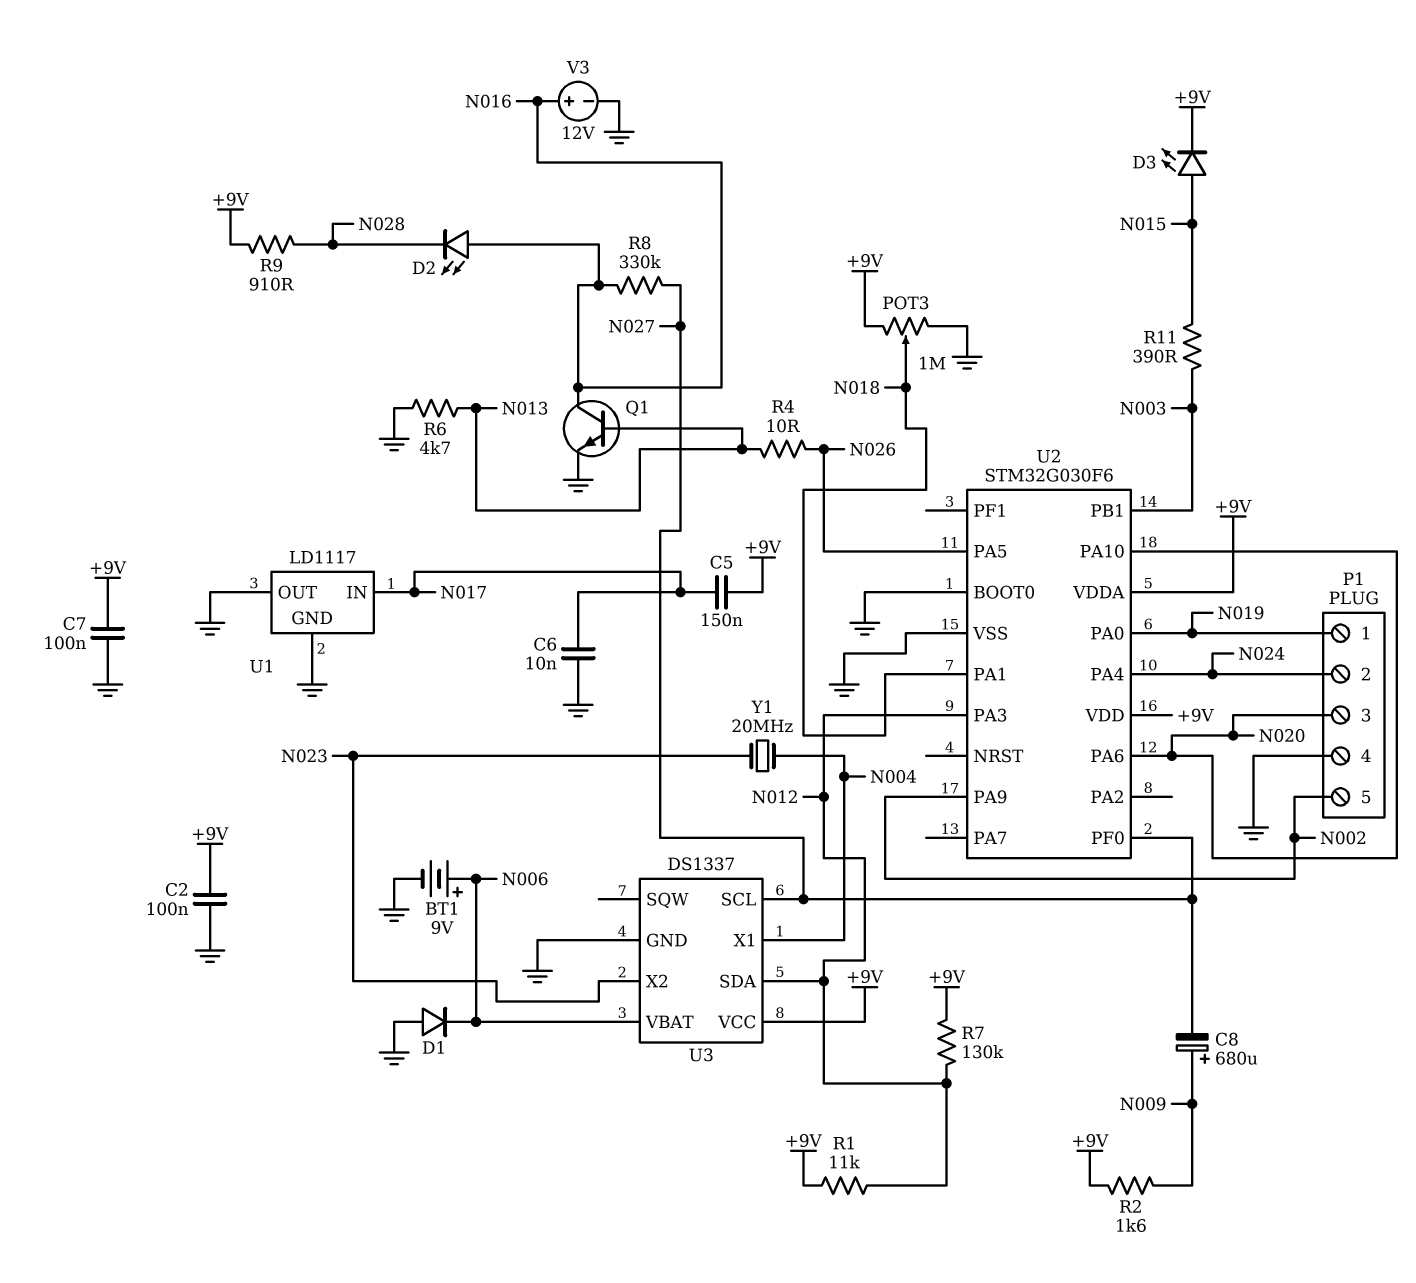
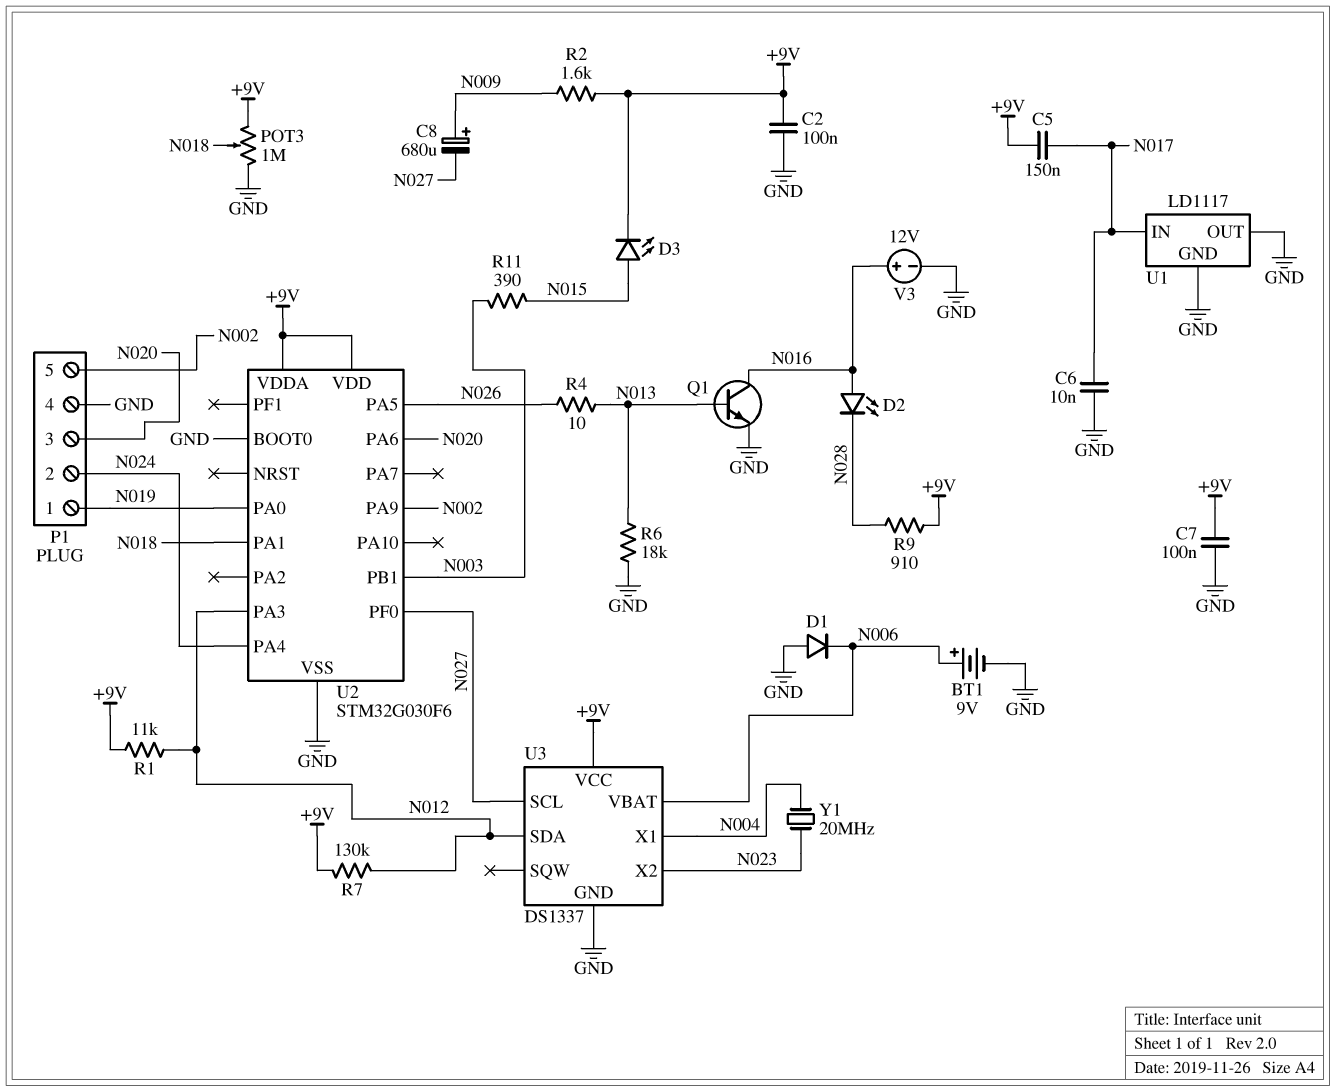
R6: 4.7k (GND, N013) -> 18k (GND, N013)
R8: 330k (N016, N027) -> none
U2 pin PA10: N020 -> none

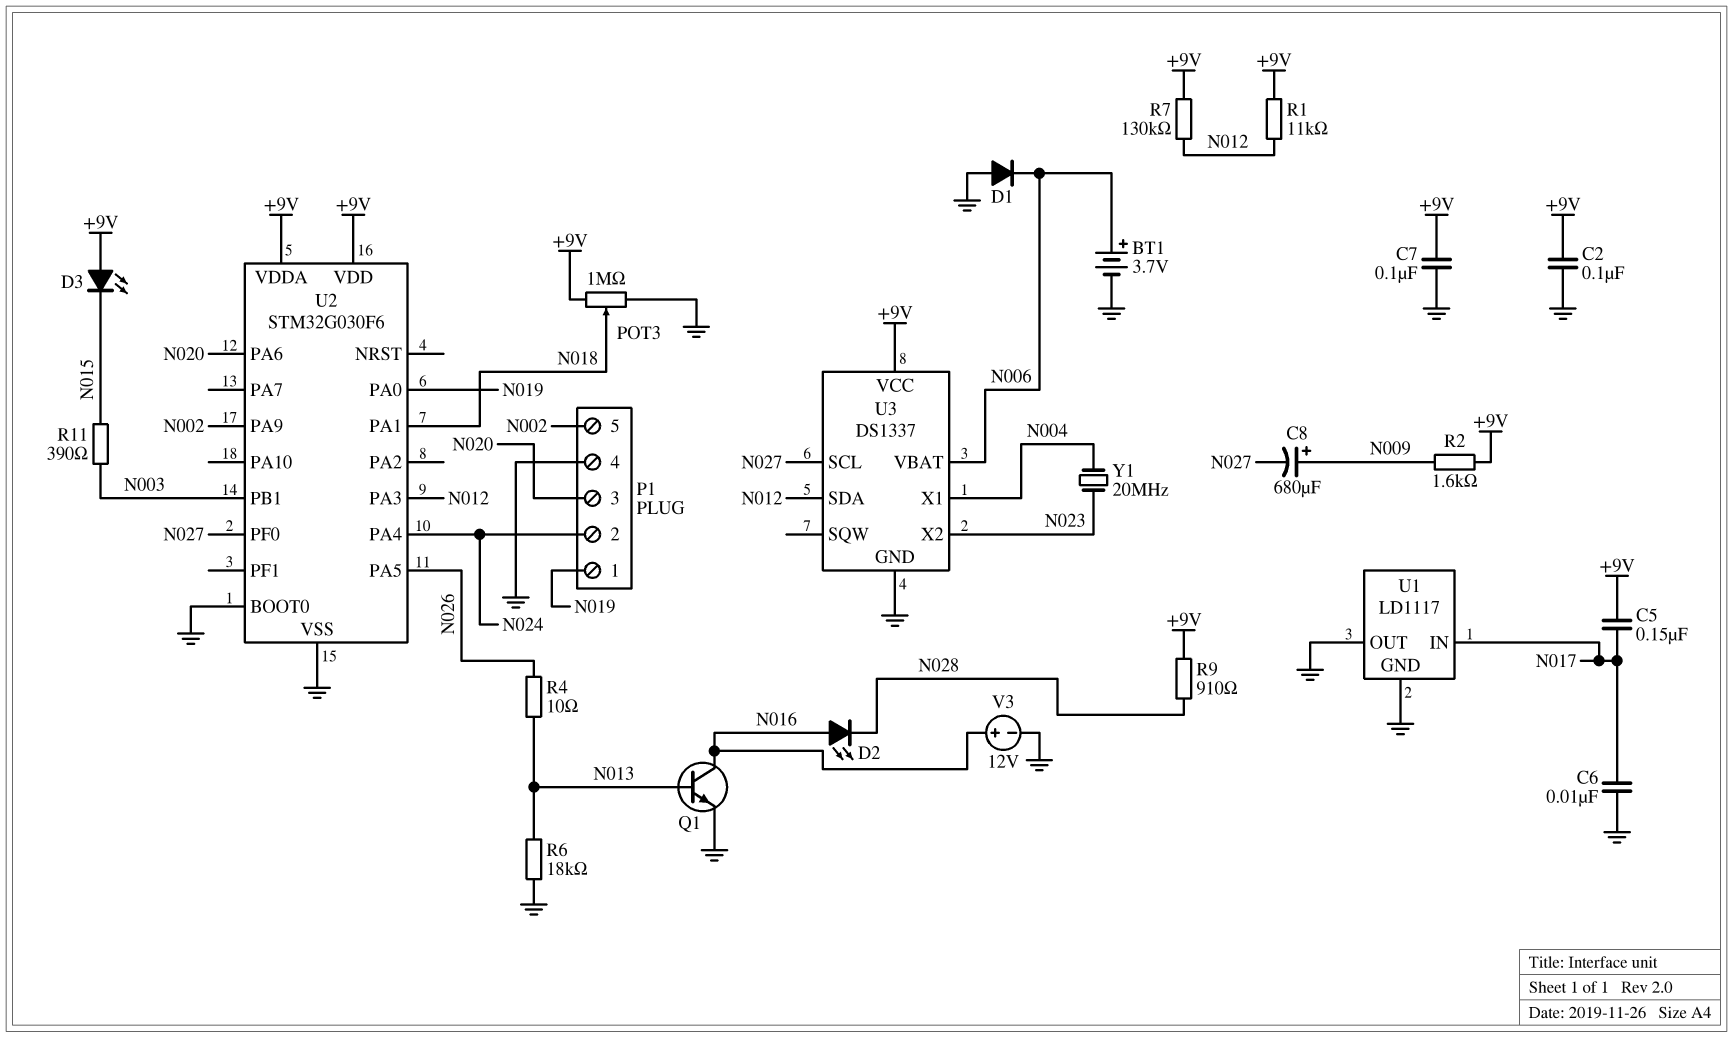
BT1: 9V (plus N006, minus GND) -> 3.7V (plus N006, minus GND)
D3: LED (A N015, K +9V) -> LED (A +9V, K N015)

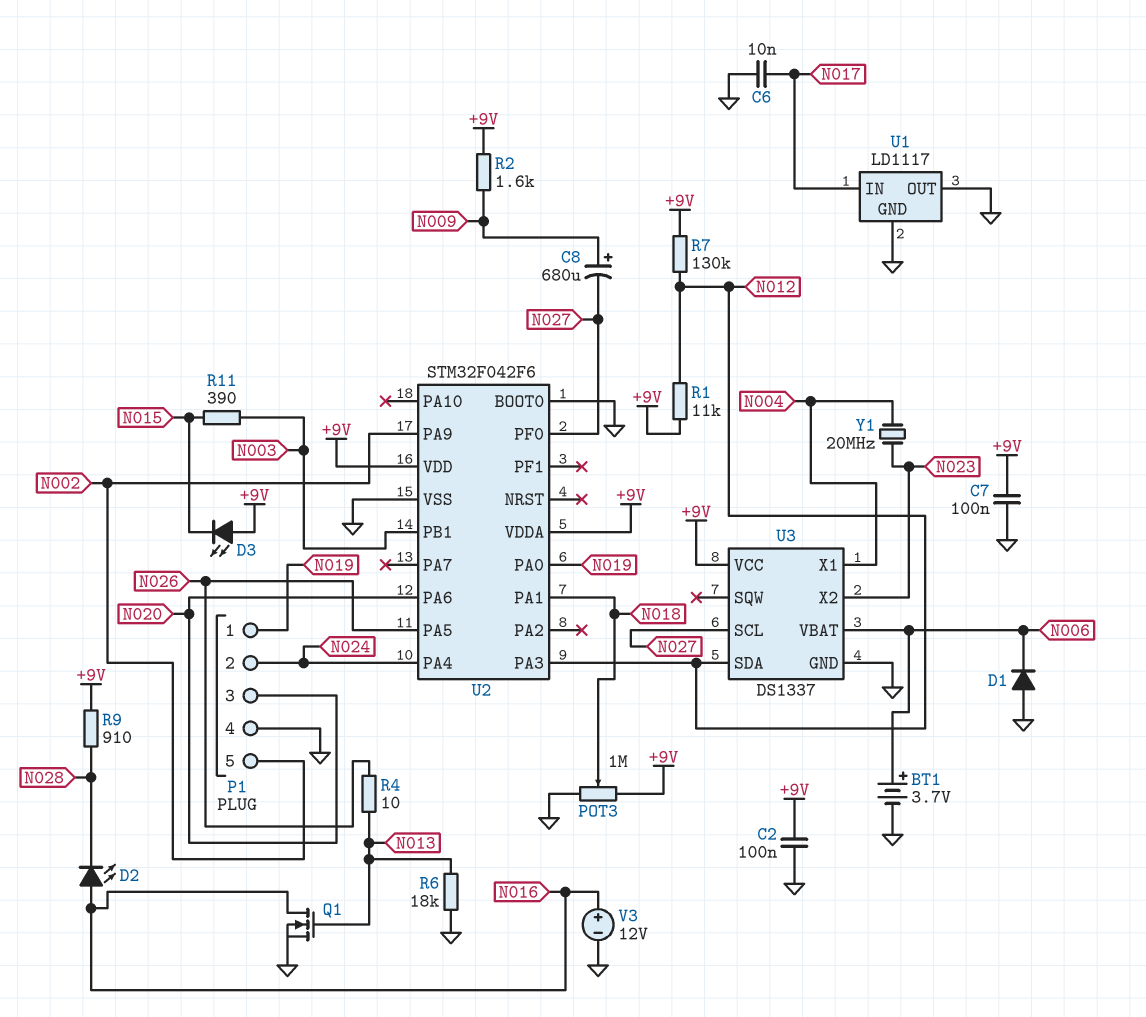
C5: 150nF (+9V, N017) -> none
Q1: NPN (B N013, C N016, E GND) -> NMOS (G N013, D N016, S GND)
U2: STM32G030F6 -> STM32F042F6

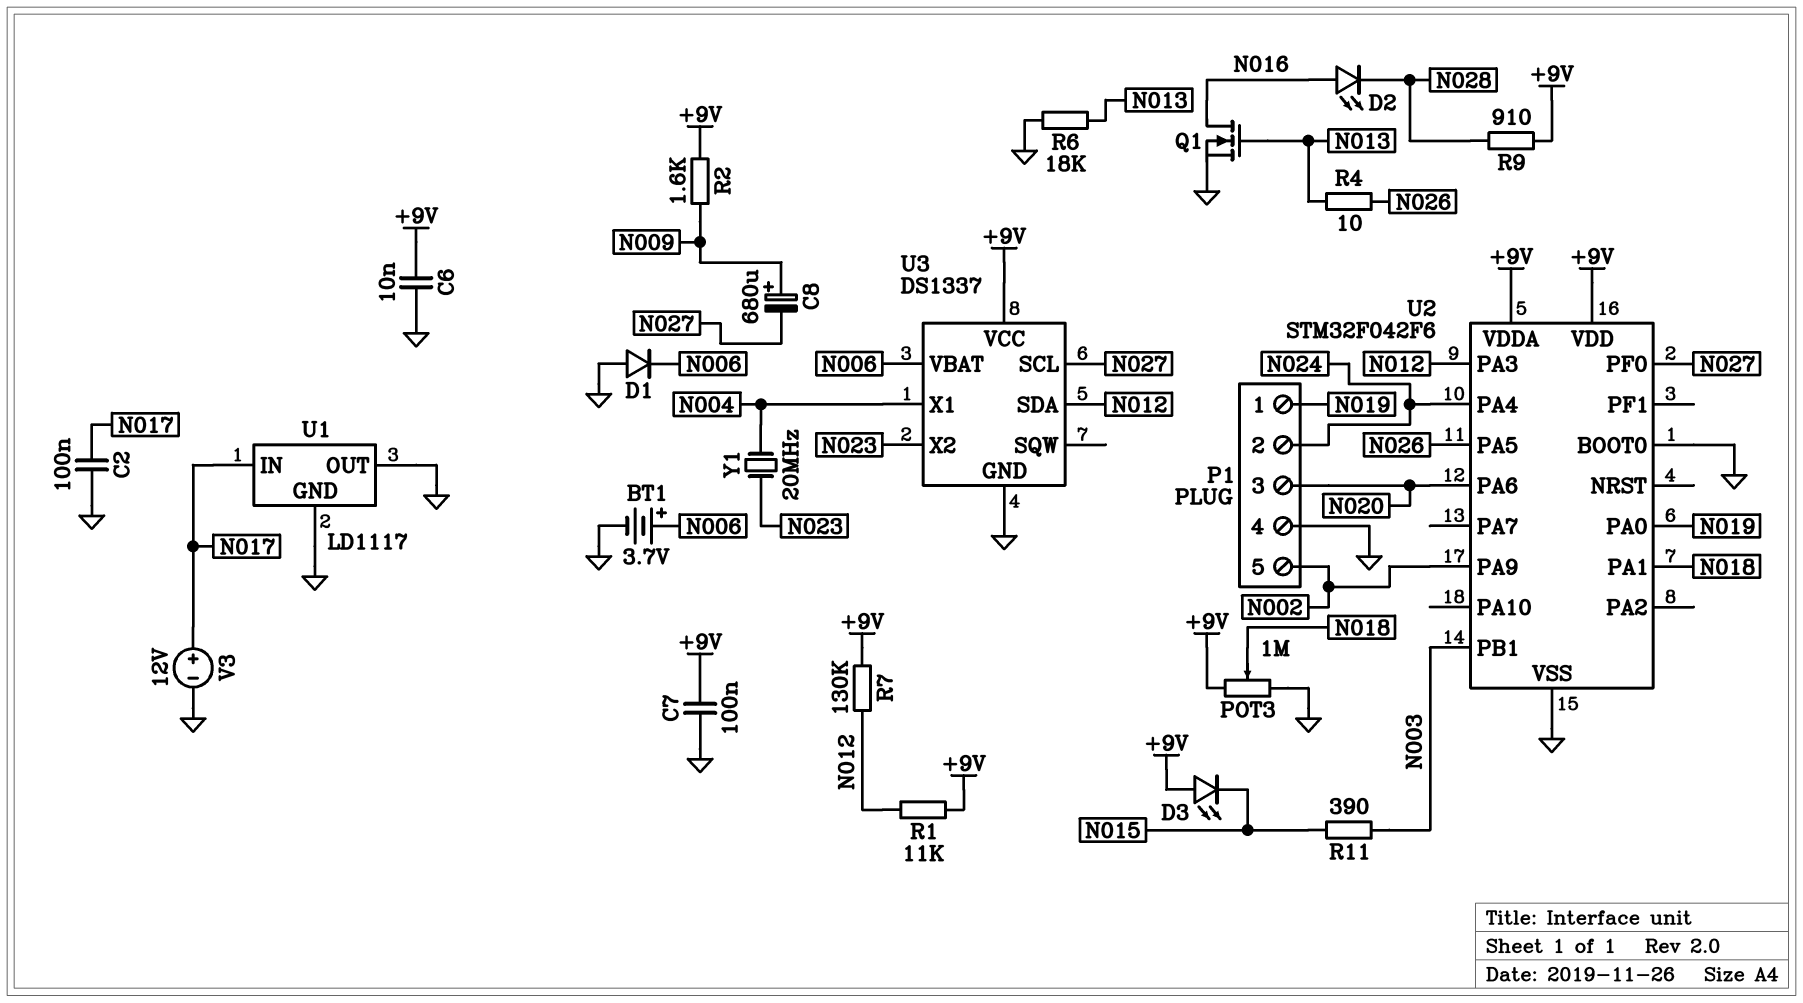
C2: 100nF (+9V, GND) -> 100nF (GND, N017)
C6: 10nF (GND, N017) -> 10nF (+9V, GND)
V3: 12V (plus N016, minus GND) -> 12V (plus N017, minus GND)

